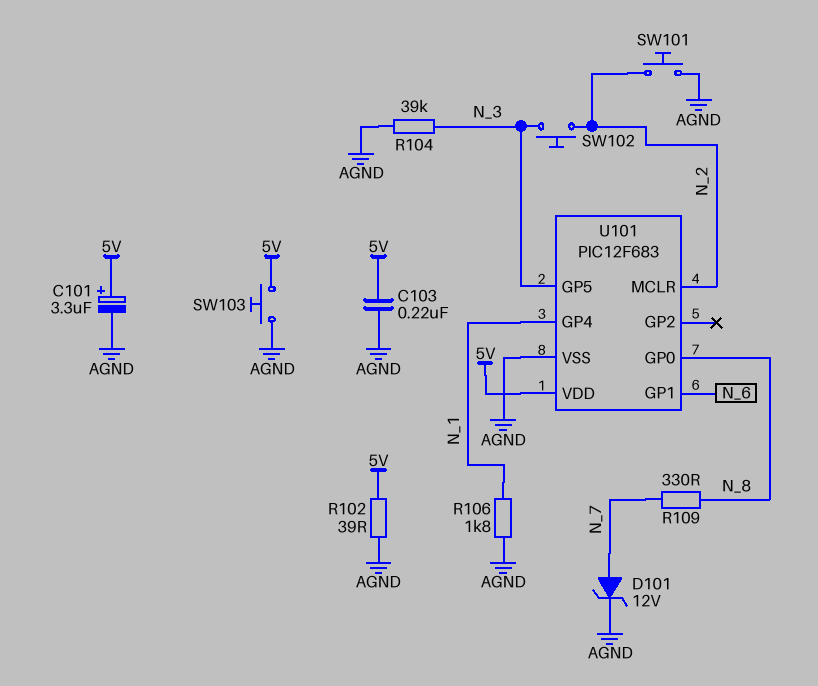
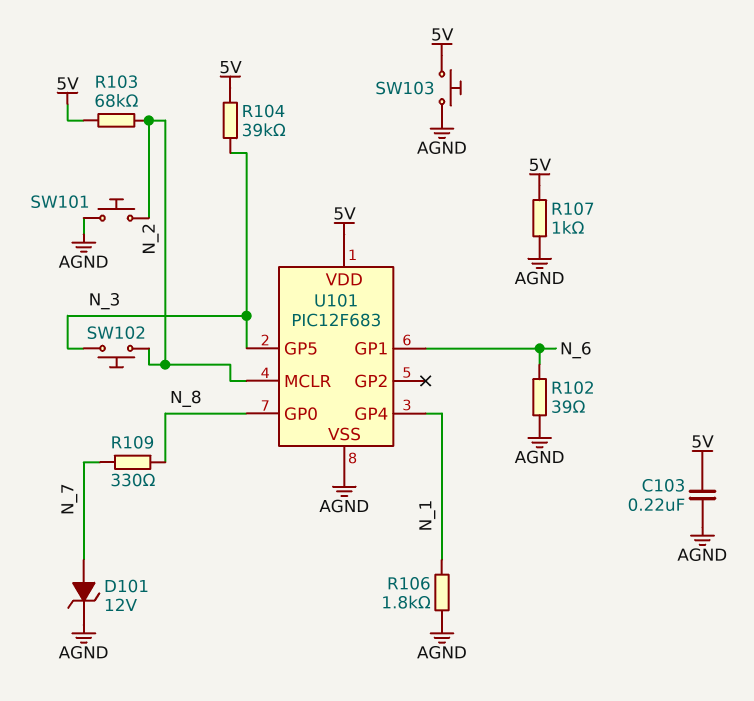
C101: 3.3uF (plus 5V, minus AGND) -> none
R102: 39 (5V, AGND) -> 39 (AGND, N_6)
R103: none -> 68k (5V, N_2)
R104: 39k (AGND, N_3) -> 39k (5V, N_3)
R107: none -> 1k (5V, AGND)

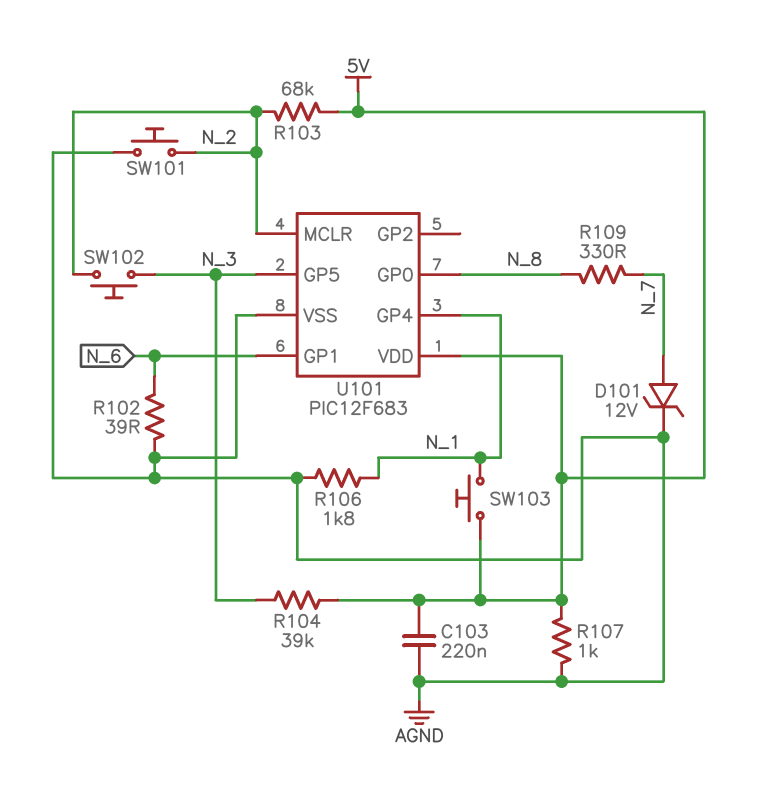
SW103: button (5V, AGND) -> button (5V, N_1)

